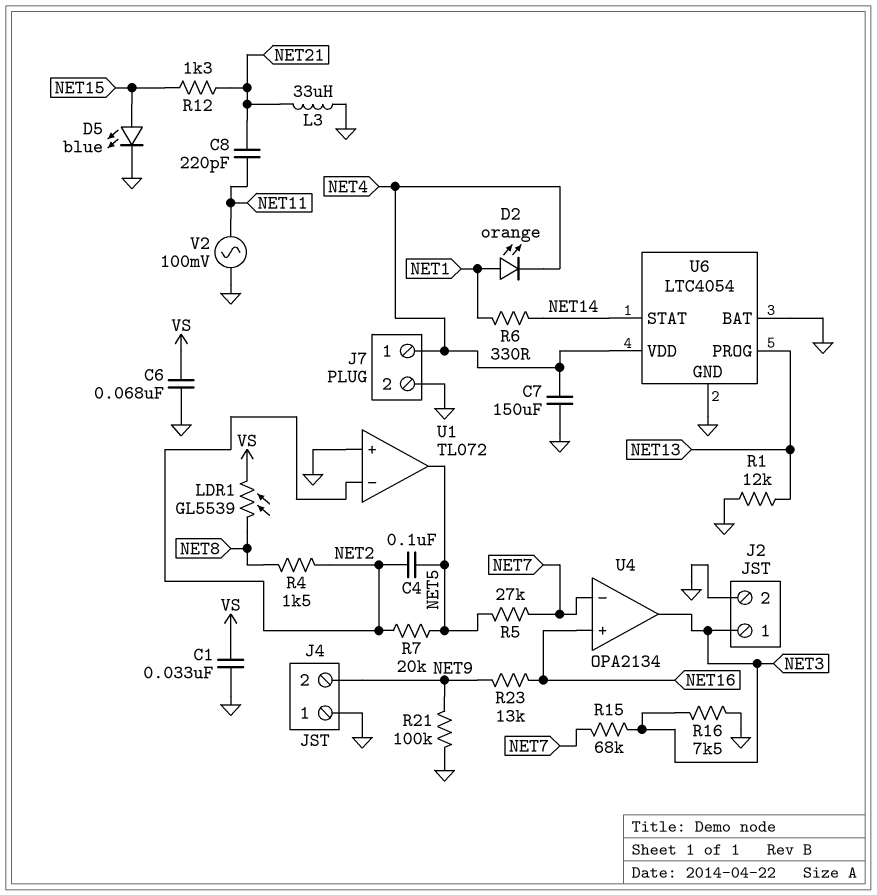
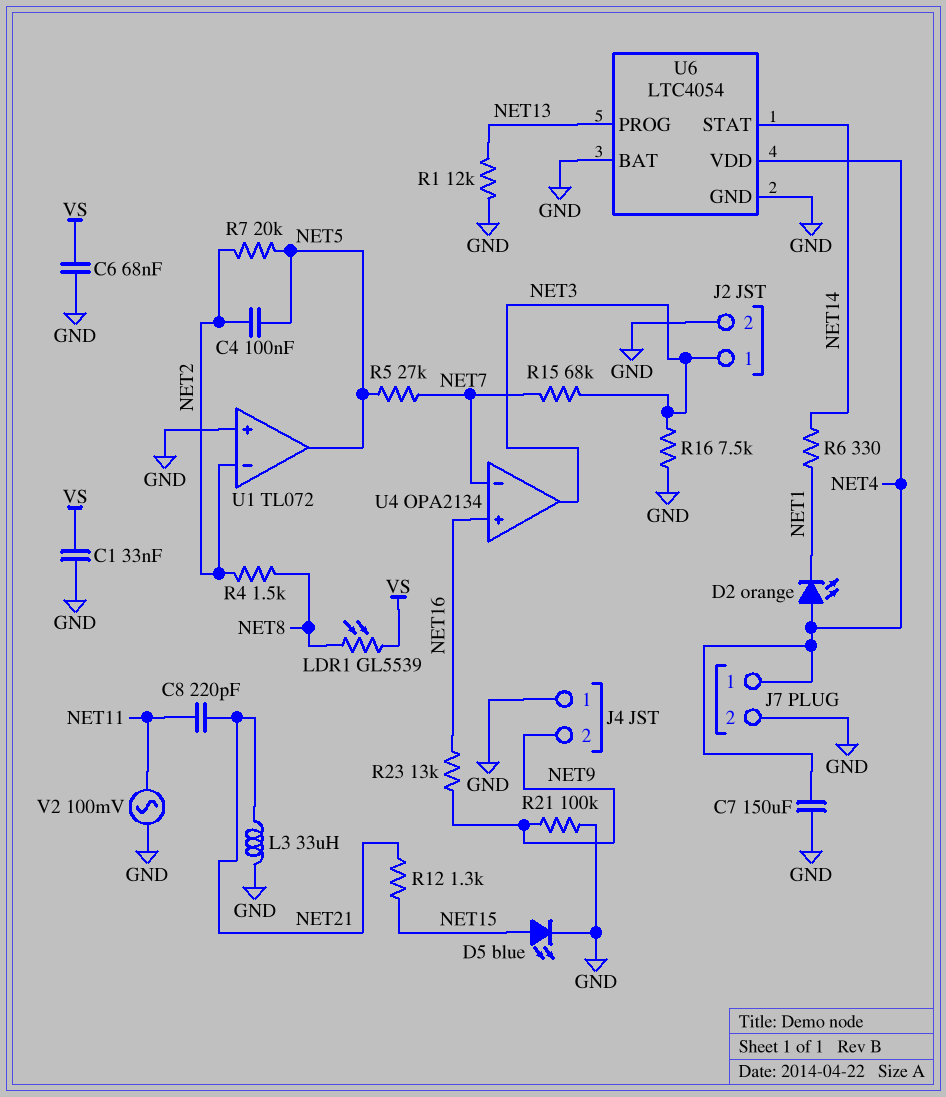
D2: LED orange (A NET1, K NET4) -> LED orange (A NET4, K NET1)

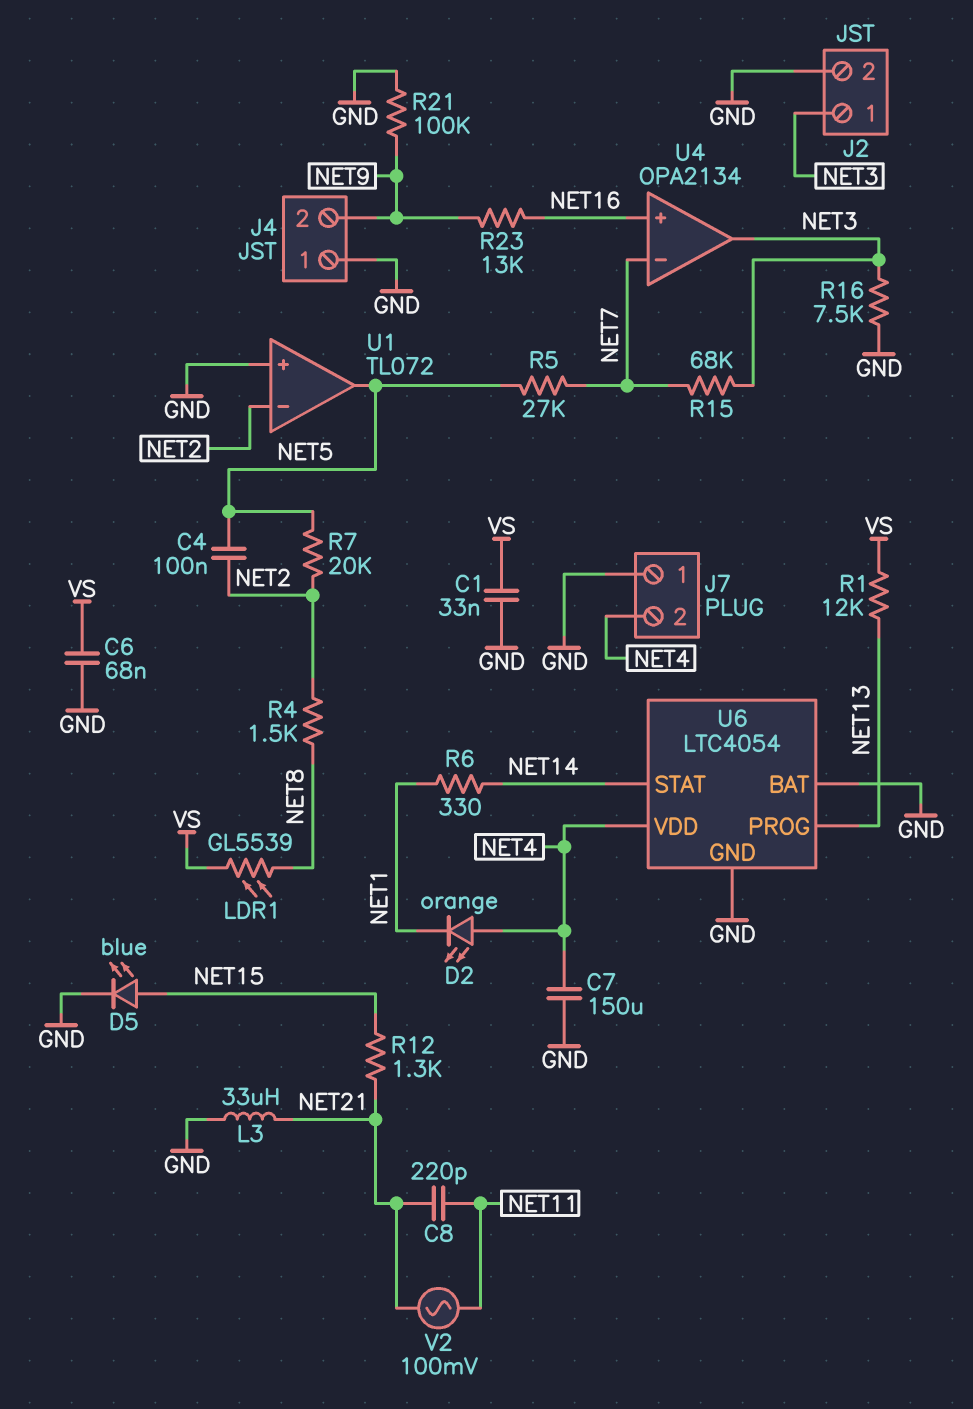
J7 pin 1: NET4 -> GND
J7 pin 2: GND -> NET4
R1: 12k (GND, NET13) -> 12k (NET13, VS)
V2: AC 100mV (GND, NET11) -> AC 100mV (NET11, NET21)

